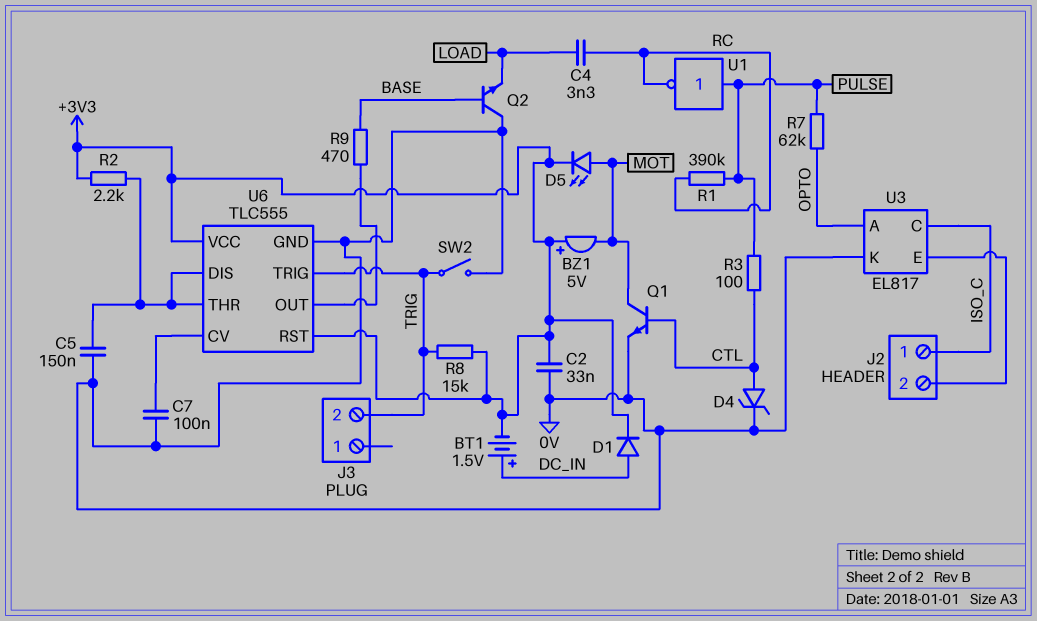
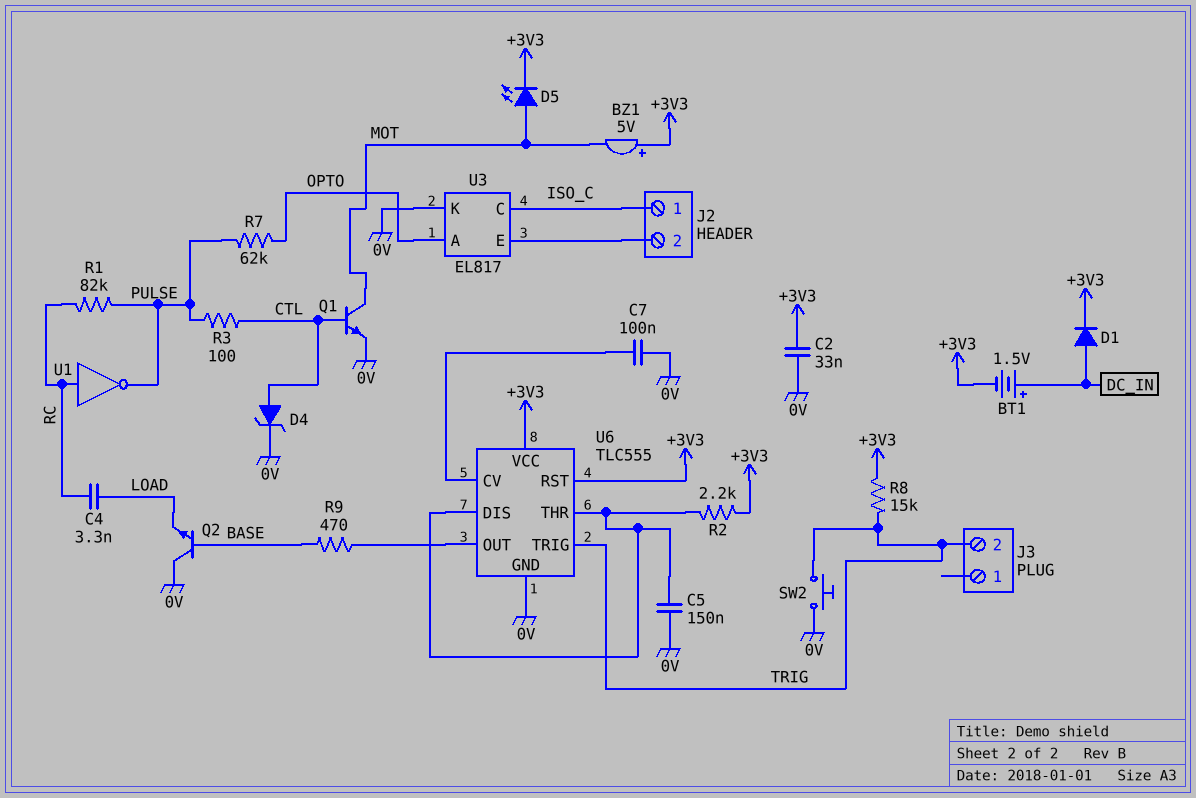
R1: 390k (PULSE, RC) -> 82k (PULSE, RC)
SW2: switch (0V, TRIG) -> button (0V, TRIG)
U1: NOT (in PULSE, out RC) -> NOT (in RC, out PULSE)

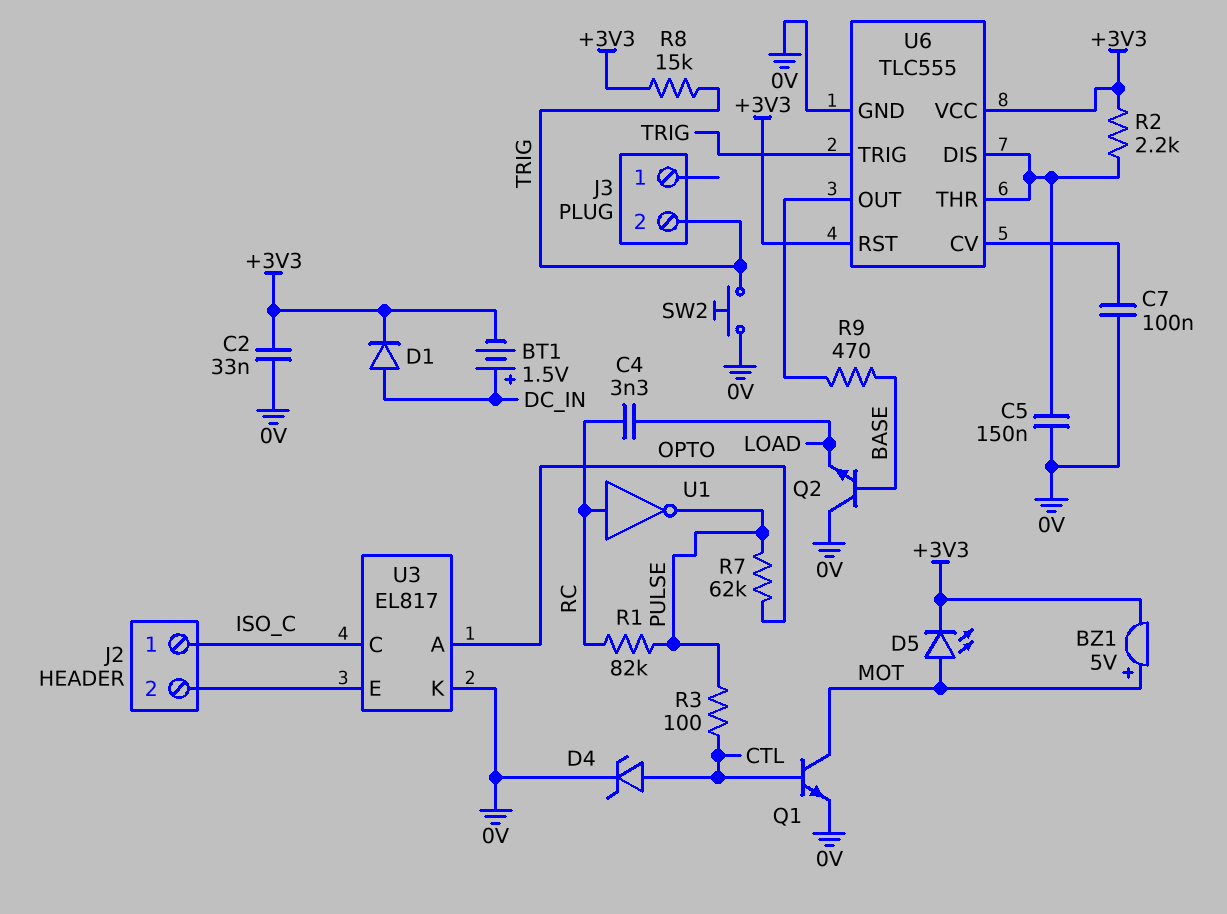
BZ1: buzzer 5V (plus +3V3, minus MOT) -> buzzer 5V (plus MOT, minus +3V3)

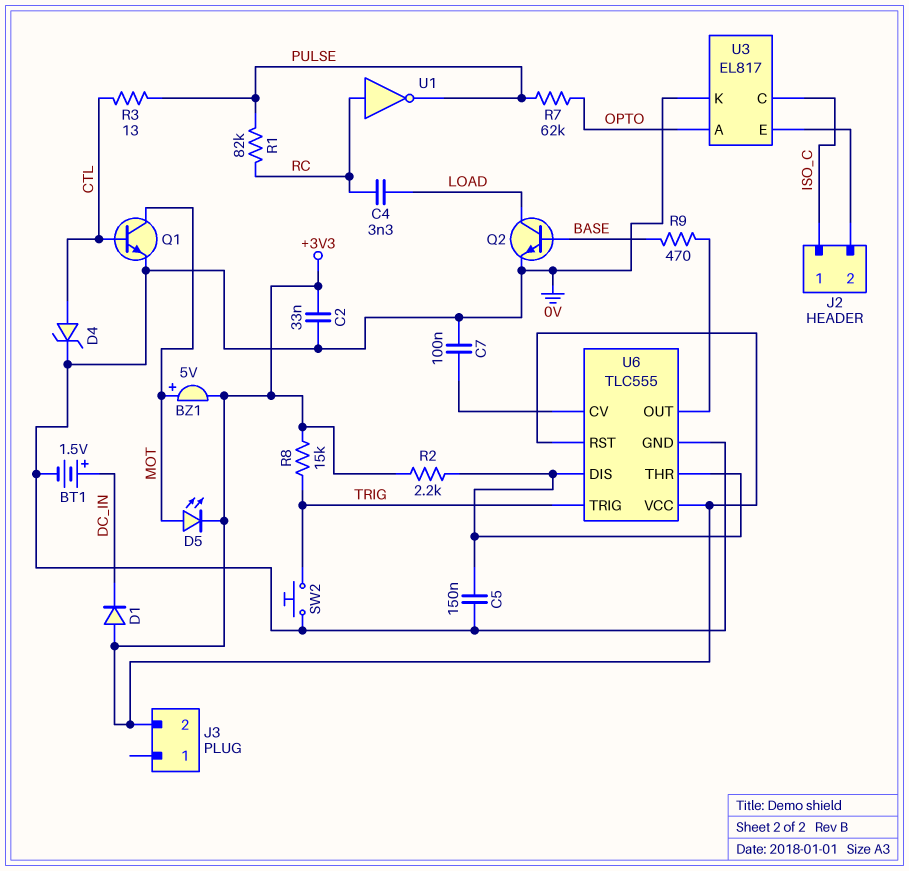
BT1: 1.5V (plus DC_IN, minus +3V3) -> 1.5V (plus DC_IN, minus 0V)
D1: diode (A DC_IN, K +3V3) -> diode (A +3V3, K DC_IN)
J3 pin 2: TRIG -> +3V3
Q2: NPN (B BASE, C 0V, E LOAD) -> NPN (B BASE, C LOAD, E 0V)
R3: 100 (CTL, PULSE) -> 13 (CTL, PULSE)

